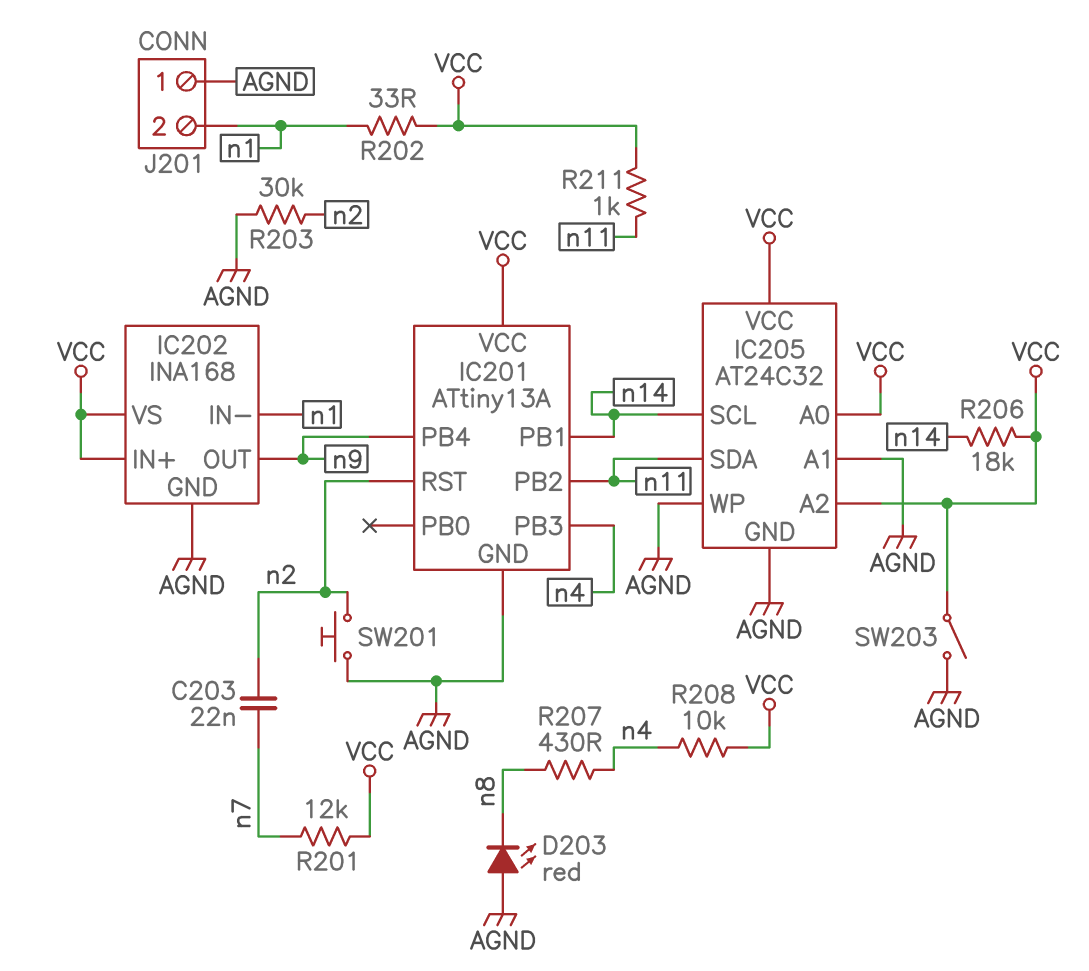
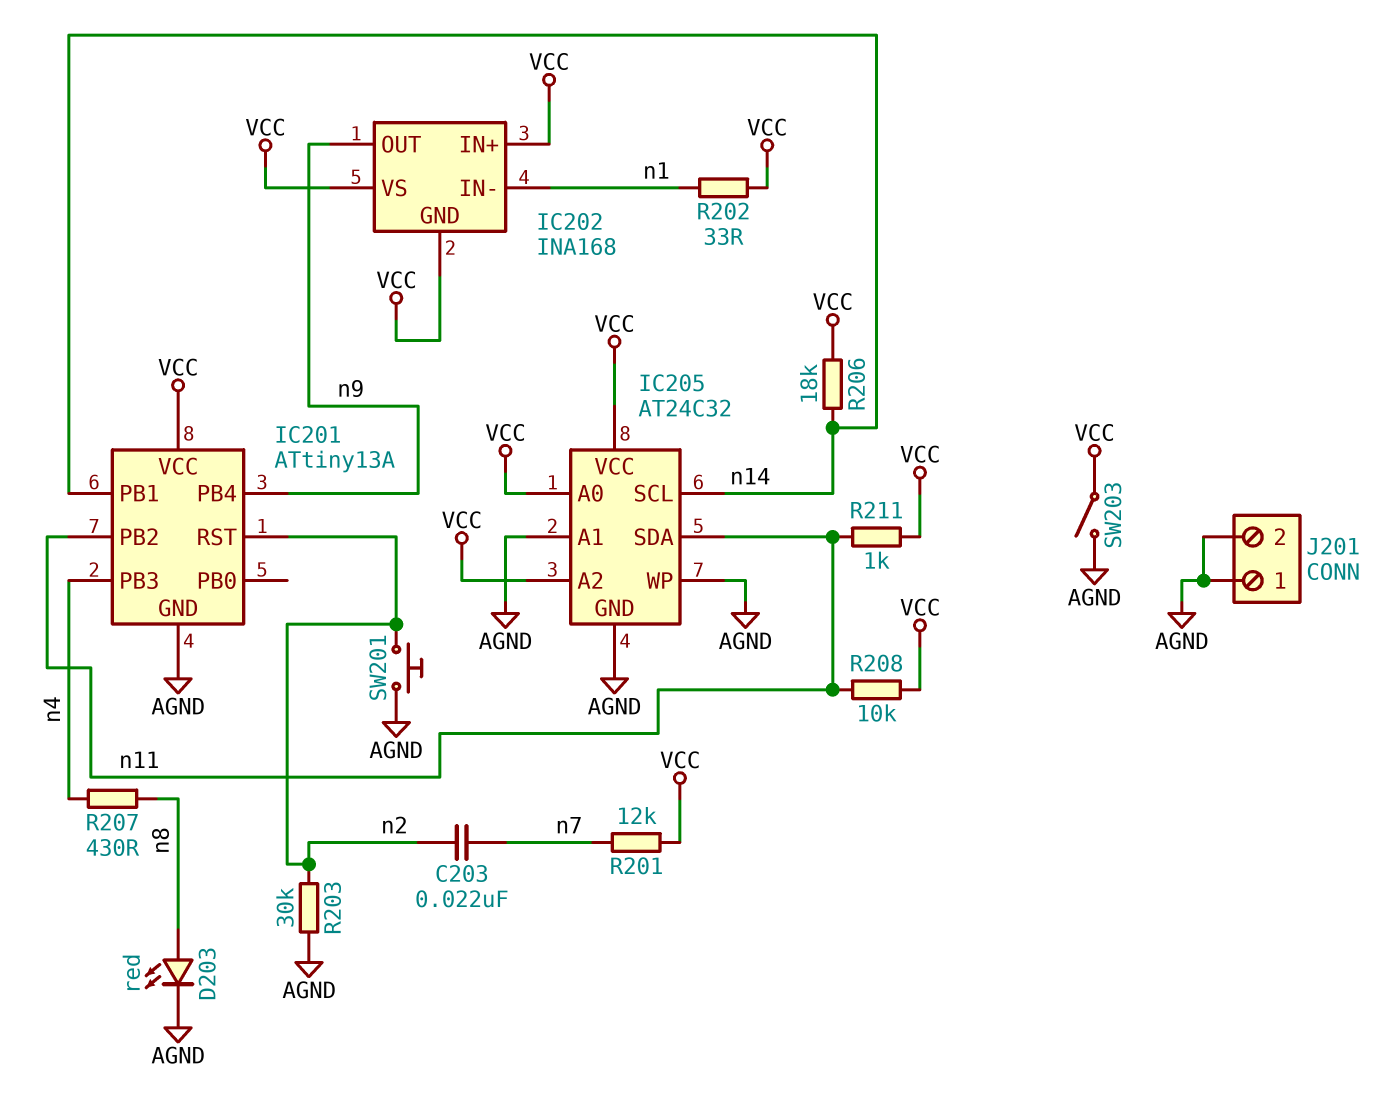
D203: LED red (A AGND, K n8) -> LED red (A n8, K AGND)
IC202 pin GND: AGND -> VCC
J201 pin 2: n1 -> AGND
R208: 10k (VCC, n4) -> 10k (VCC, n11)

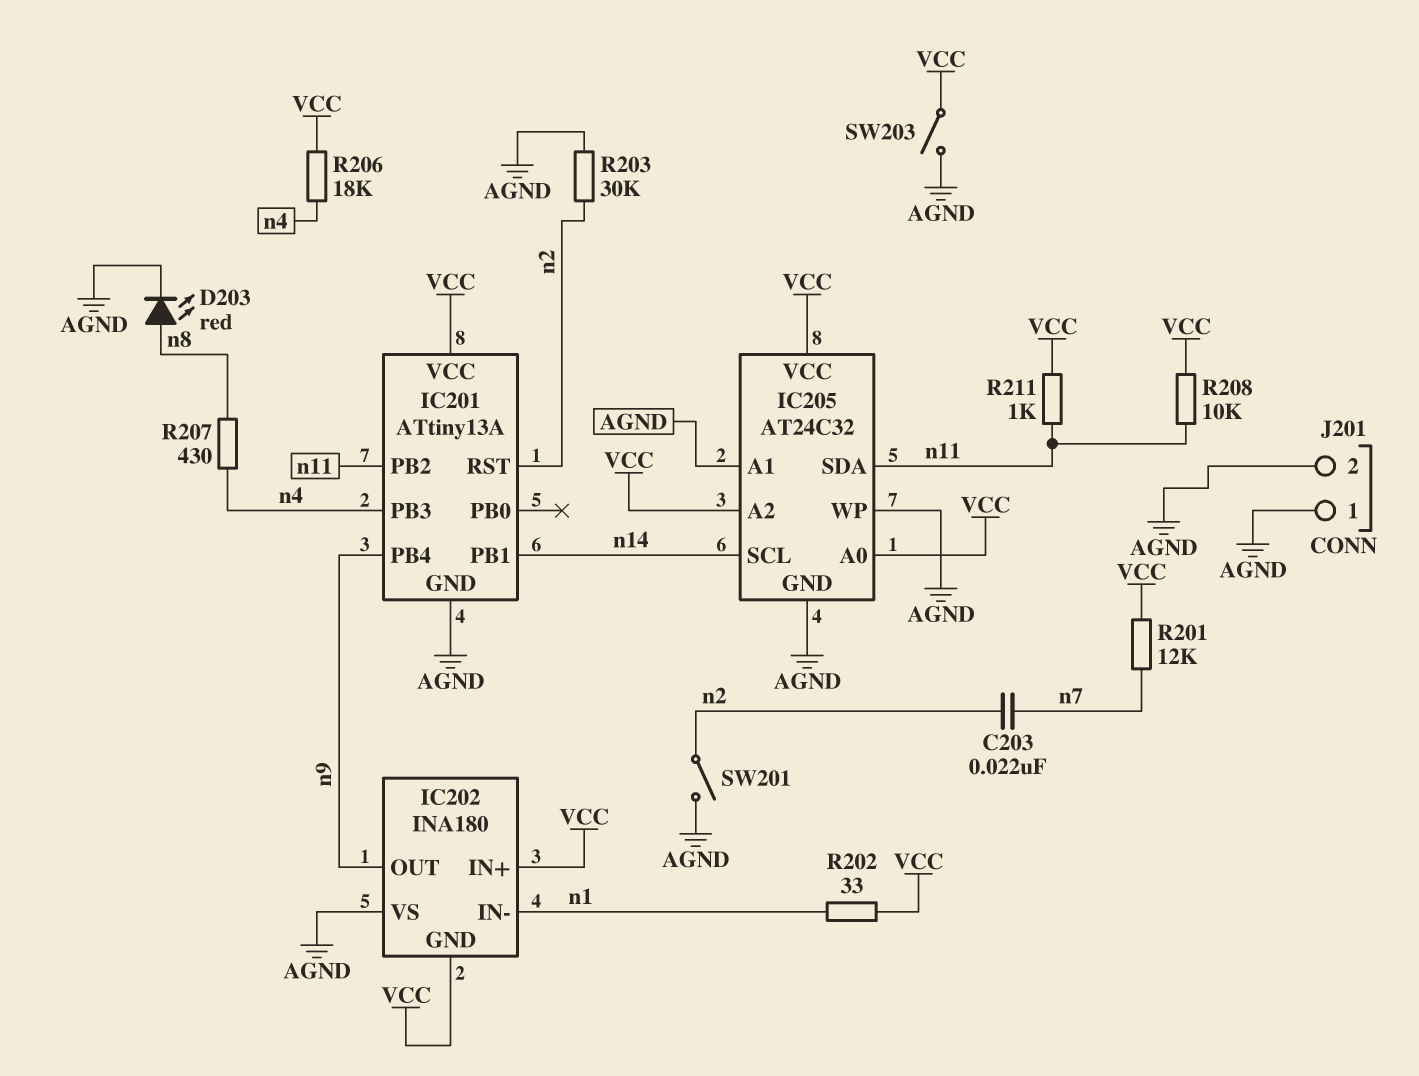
IC202: INA168 -> INA180
IC202 pin VS: VCC -> AGND
R206: 18k (VCC, n14) -> 18k (VCC, n4)
SW201: button (AGND, n2) -> switch (AGND, n2)

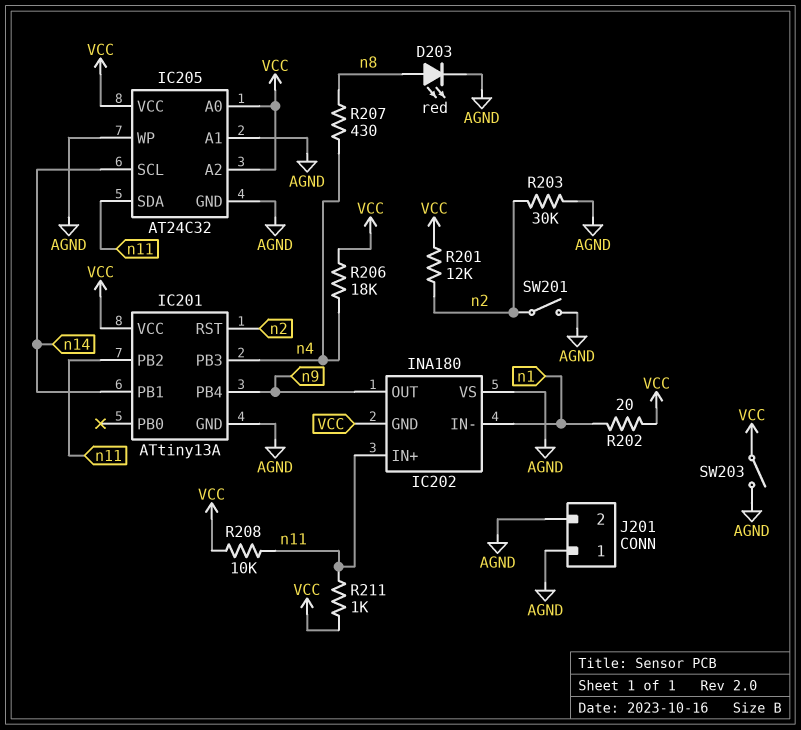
C203: 22nF (n2, n7) -> none
IC202 pin IN+: VCC -> n11
R201: 12k (VCC, n7) -> 12k (VCC, n2)
R202: 33 (VCC, n1) -> 20 (VCC, n1)

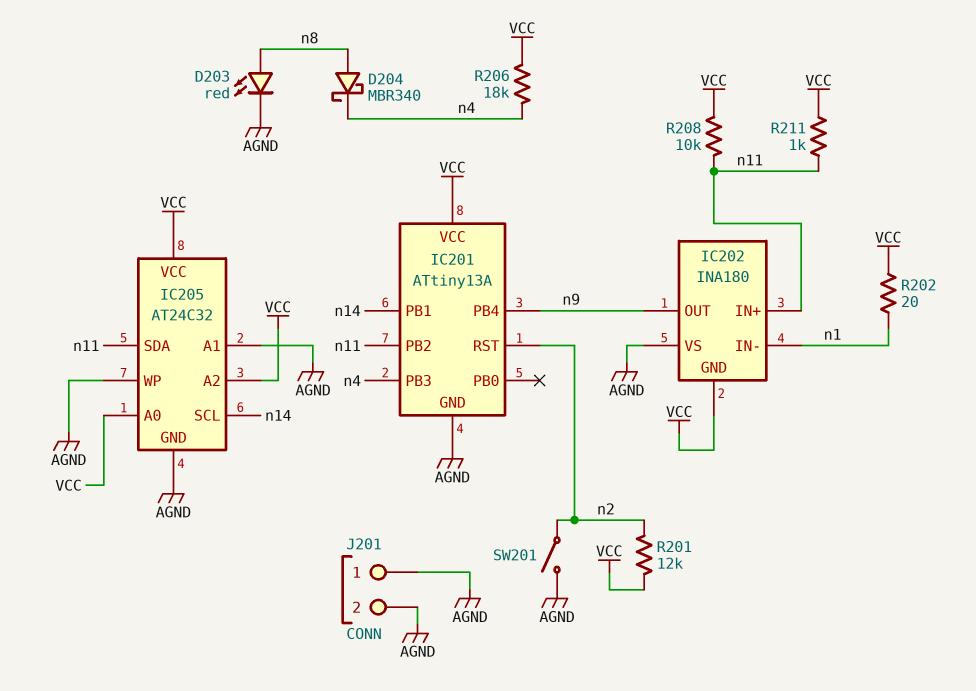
D204: none -> schottky MBR340 (A n8, K n4)
R203: 30k (AGND, n2) -> none
R207: 430 (n4, n8) -> none
SW203: switch (AGND, VCC) -> none

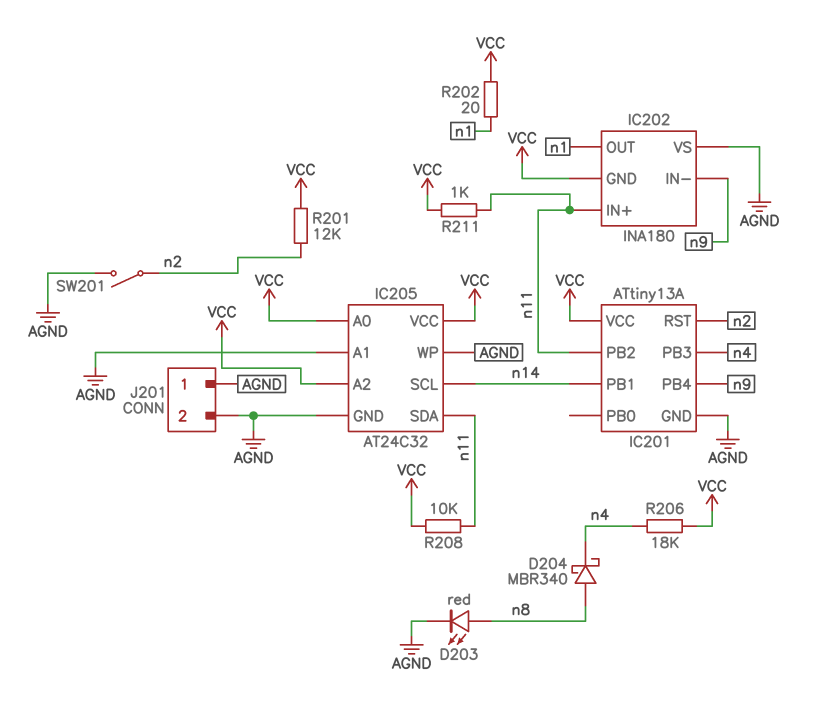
IC202 pin IN-: n1 -> n9
IC202 pin OUT: n9 -> n1

